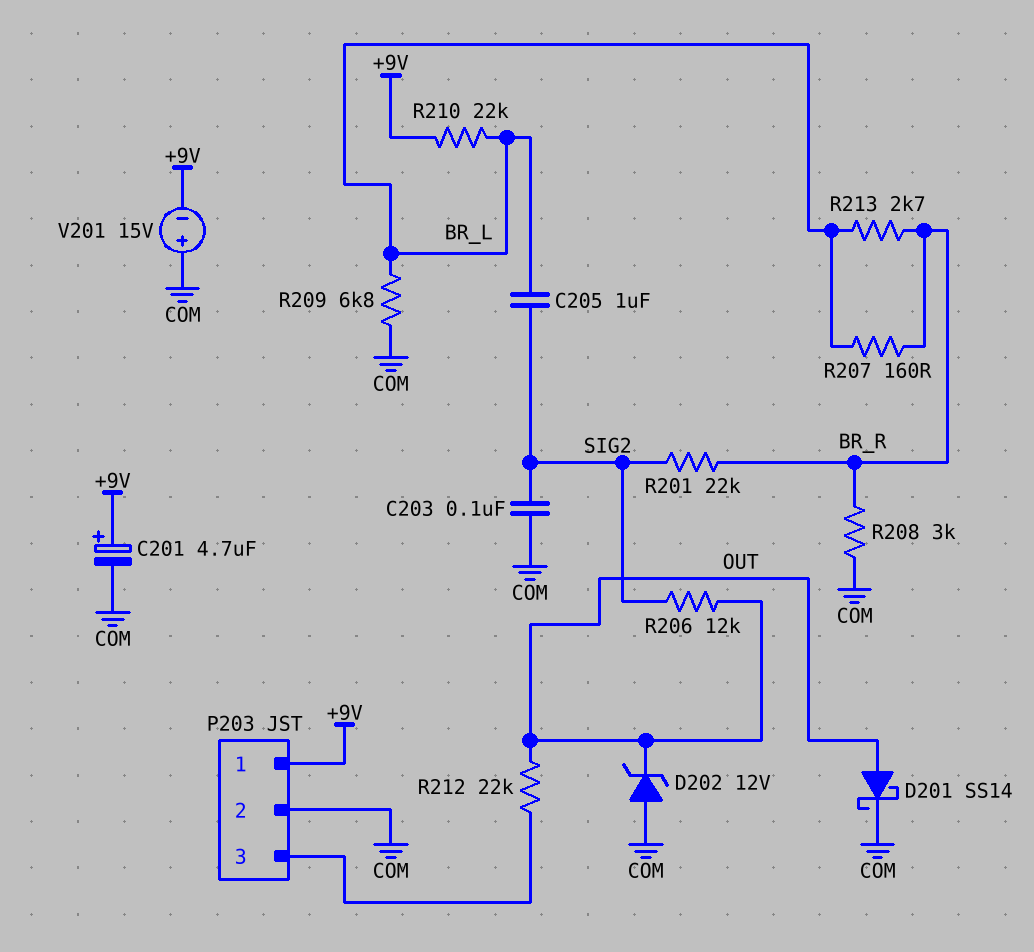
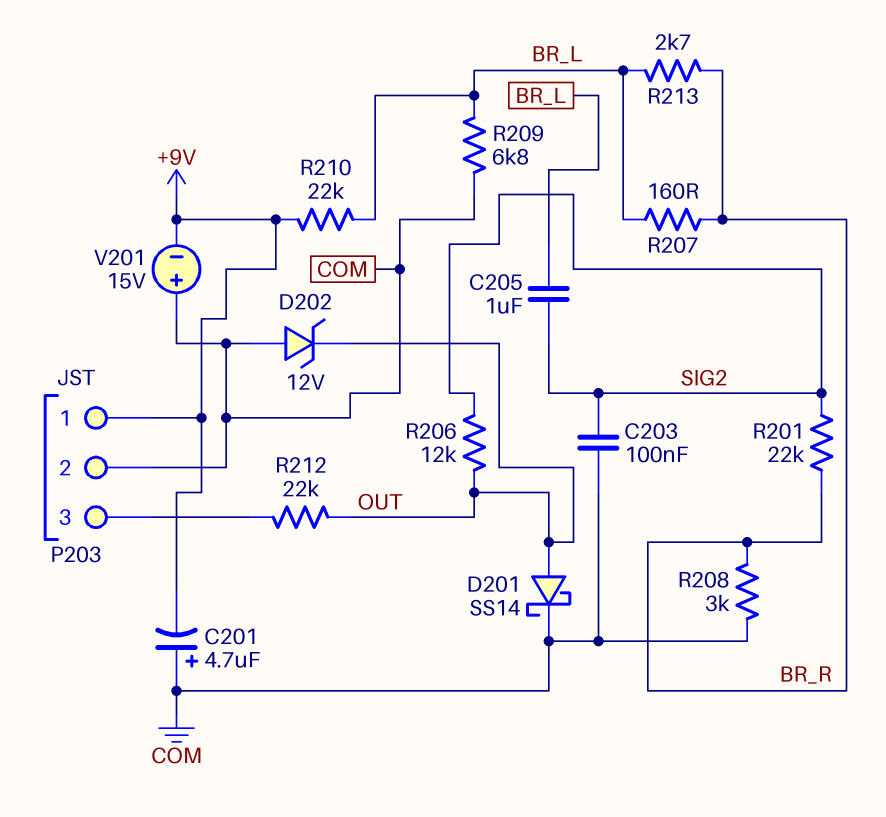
C201: 4.7uF (plus +9V, minus COM) -> 4.7uF (plus COM, minus +9V)

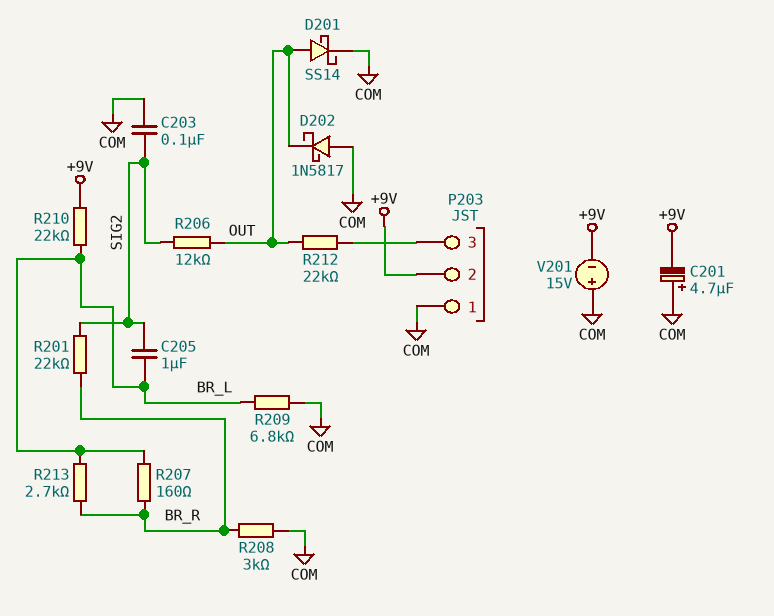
D202: zener 12V (A COM, K OUT) -> schottky 1N5817 (A COM, K OUT)
P203 pin 1: +9V -> COM
P203 pin 2: COM -> +9V

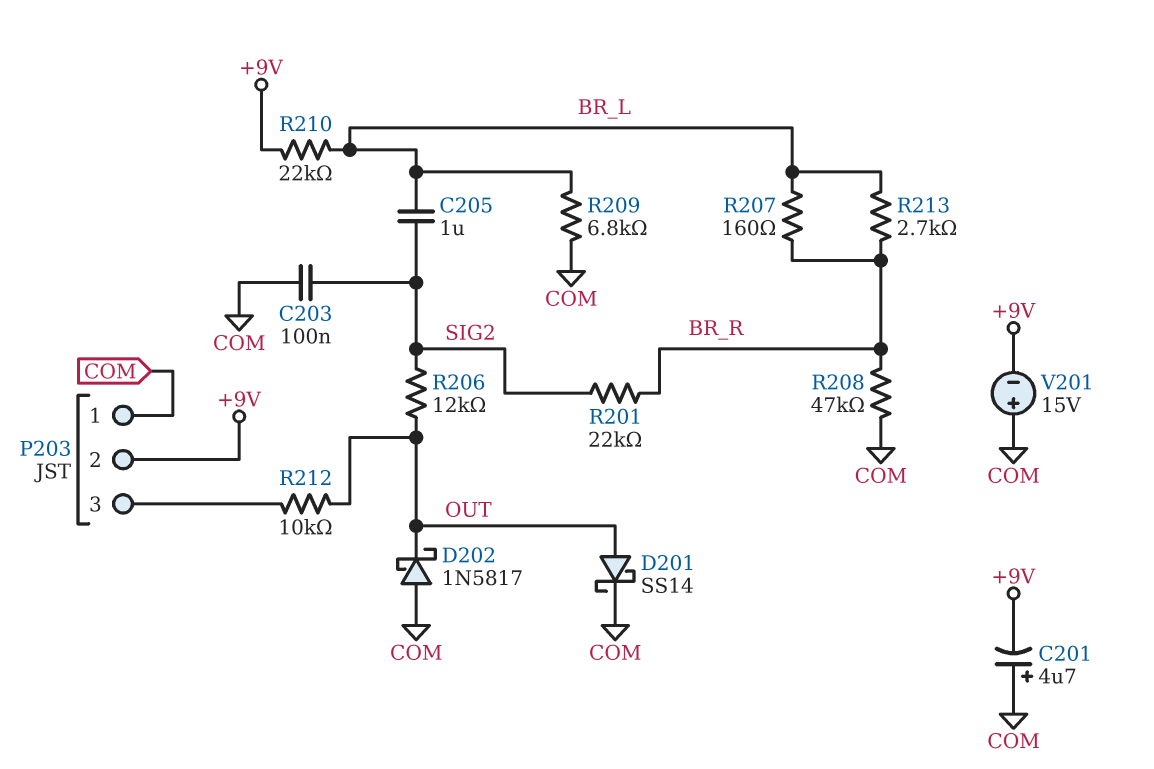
R208: 3k (BR_R, COM) -> 47k (BR_R, COM)
R212: 22k (OUT, P203/3) -> 10k (OUT, P203/3)

